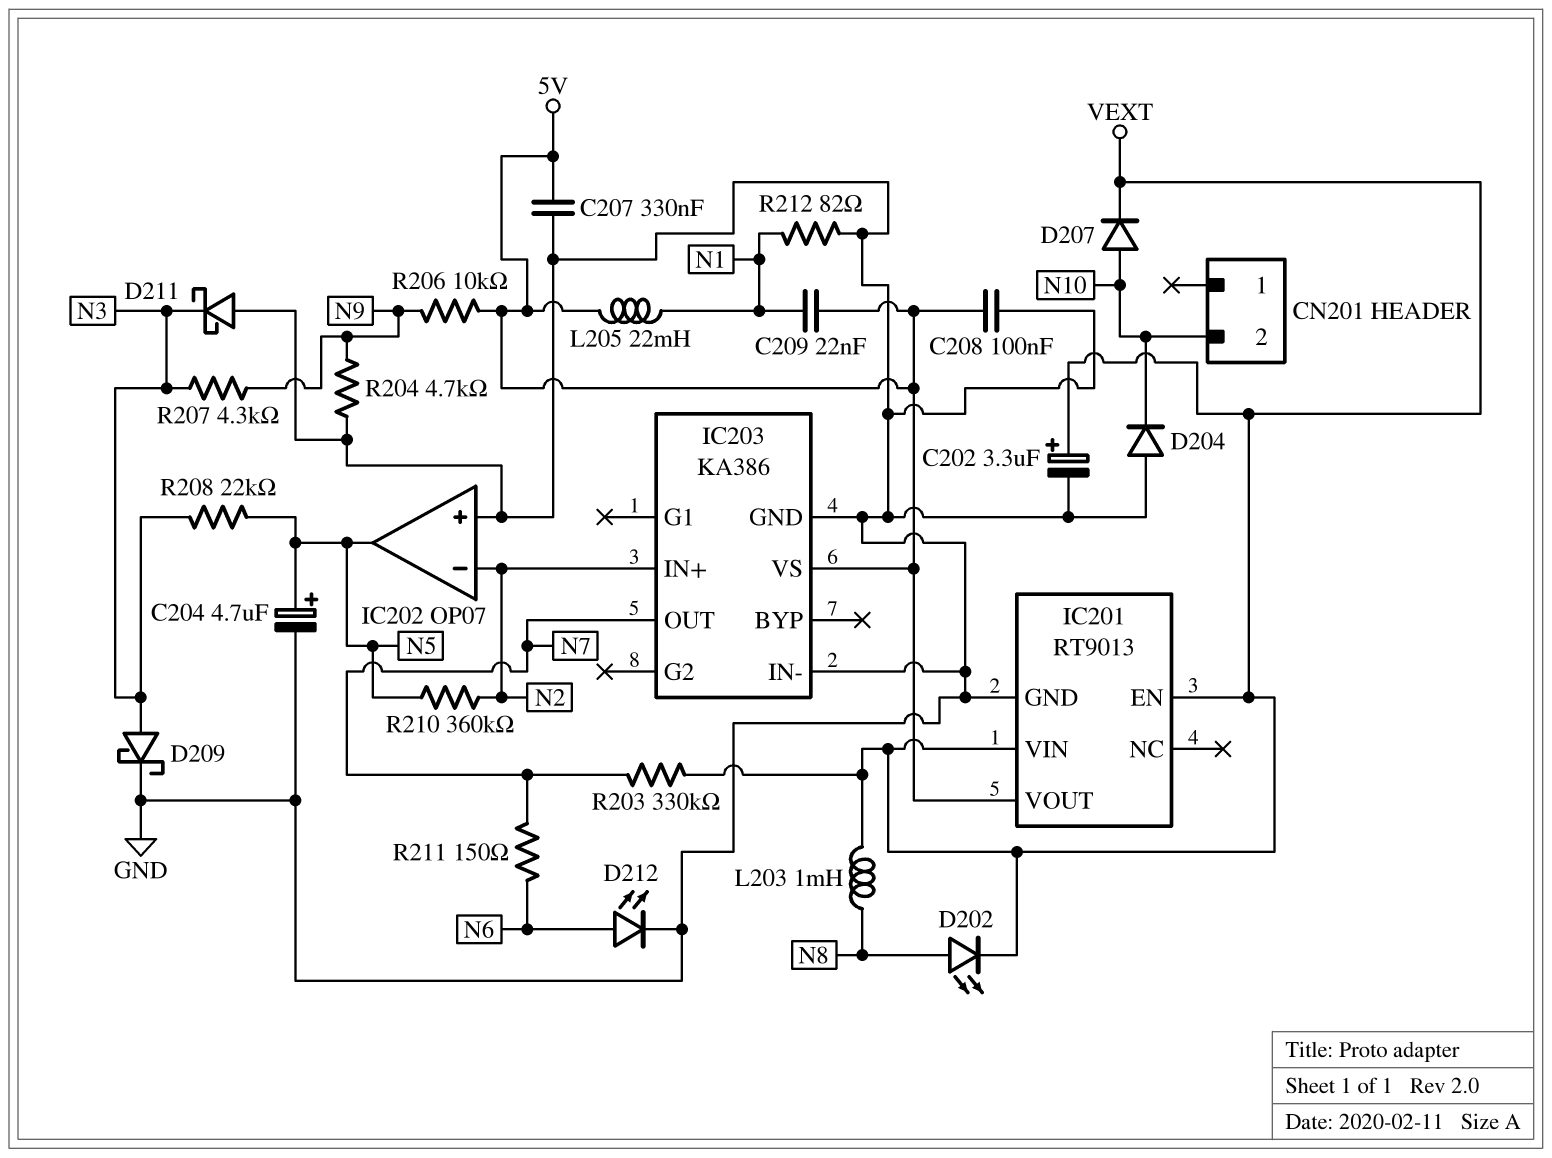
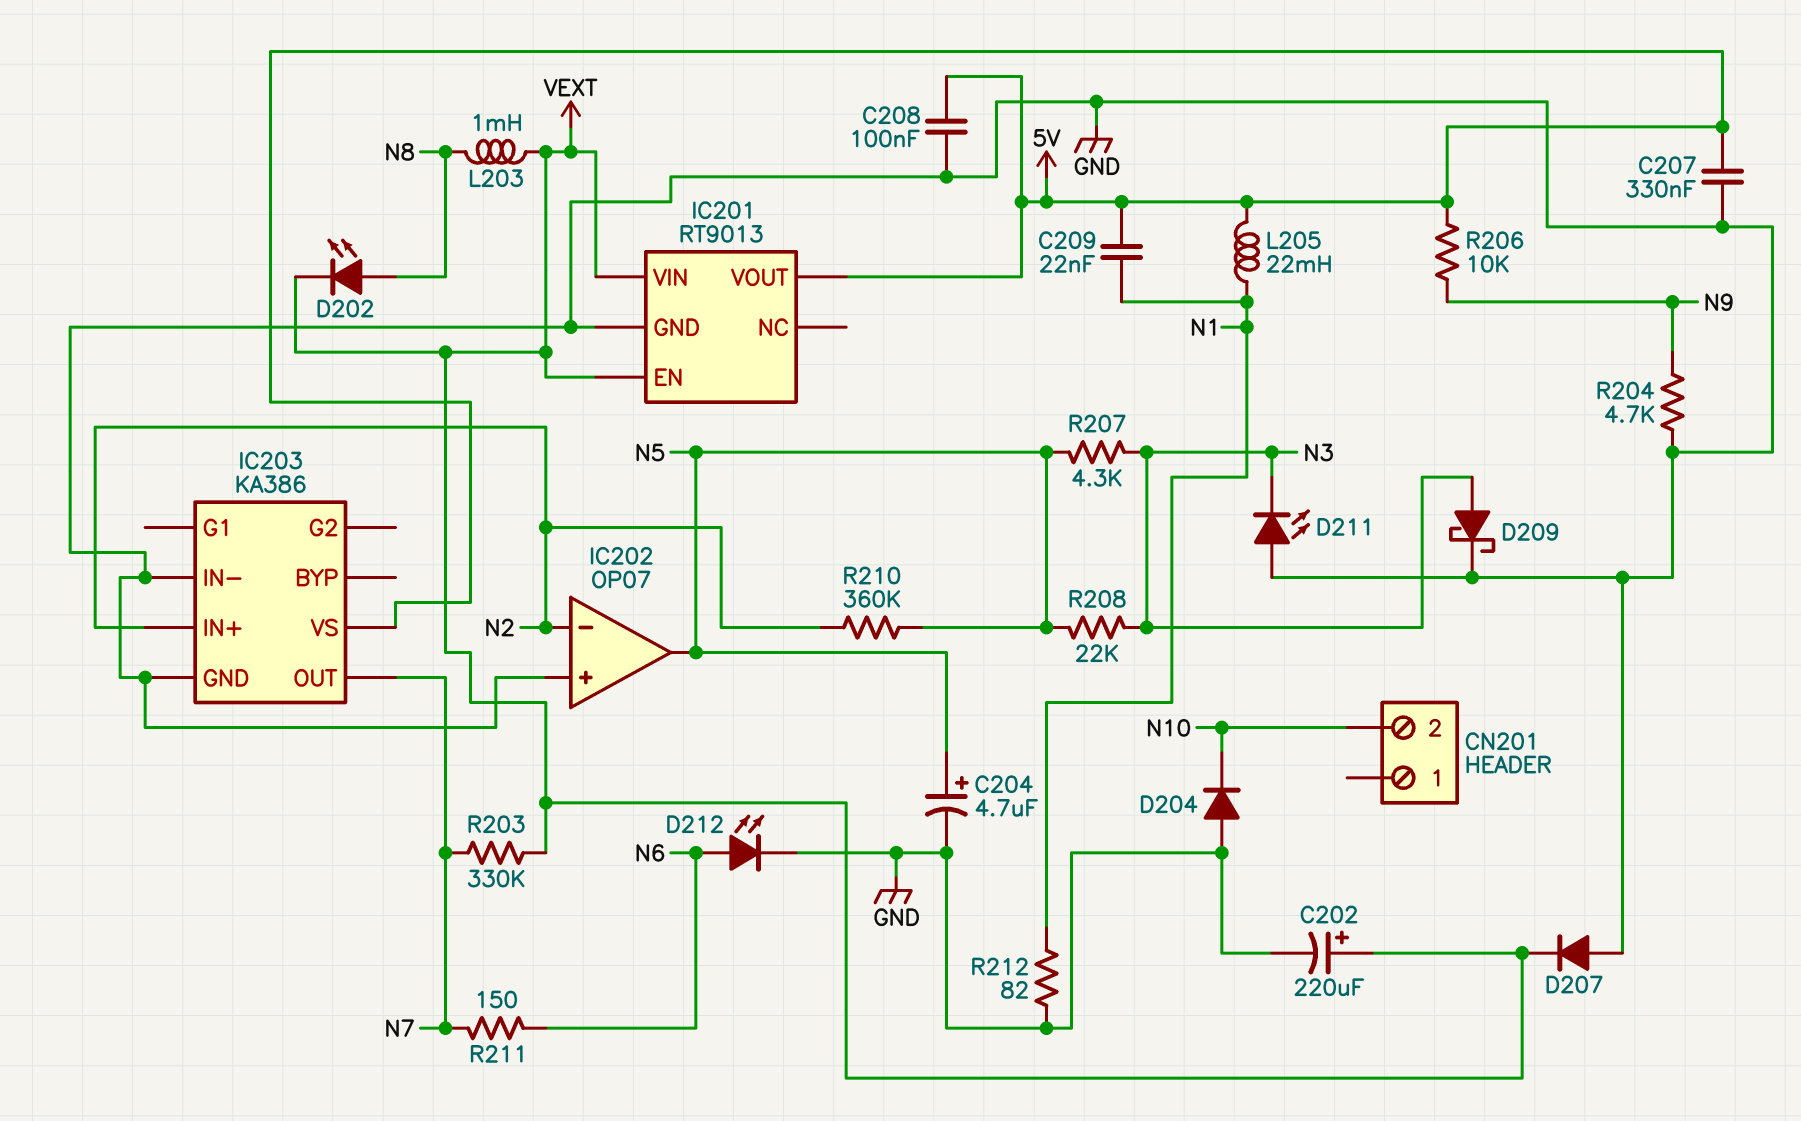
C202: 3.3uF (plus VEXT, minus GND) -> 220uF (plus VEXT, minus GND)
D207: diode (A N10, K VEXT) -> diode (A GND, K VEXT)
D211: schottky (A GND, K N3) -> LED (A GND, K N3)
R207: 4.3k (N3, N9) -> 4.3k (N3, N5)

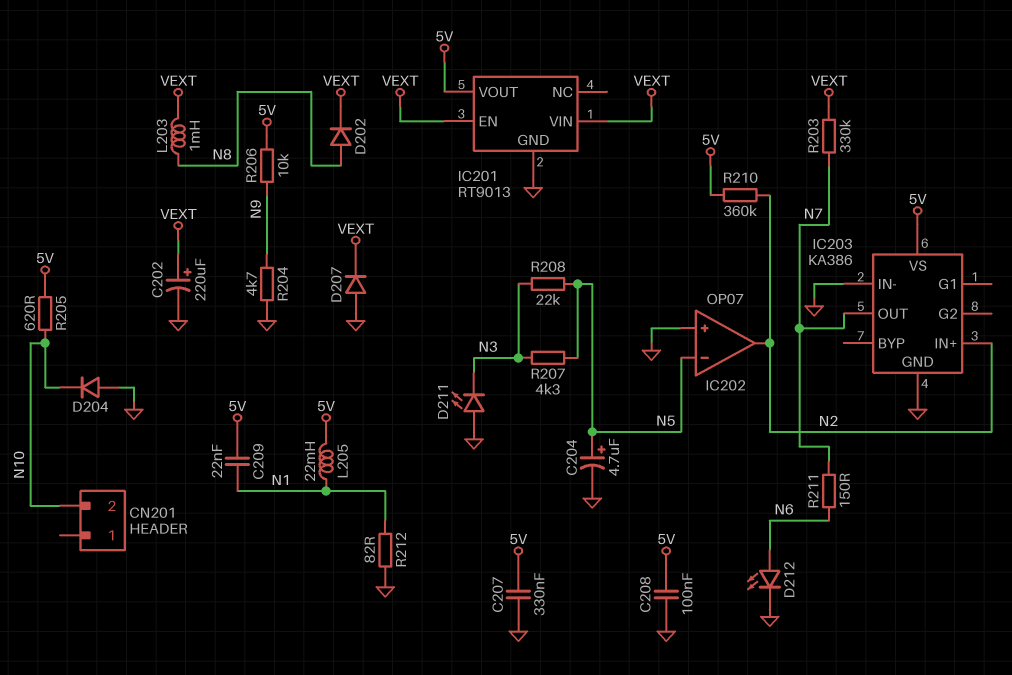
D202: LED (A N8, K VEXT) -> diode (A N8, K VEXT)
D209: schottky (A N3, K GND) -> none
IC202 pin in-: N2 -> N5
IC202 pin out: N5 -> N2
R205: none -> 620 (5V, N10)
R210: 360k (N2, N5) -> 360k (5V, N2)

